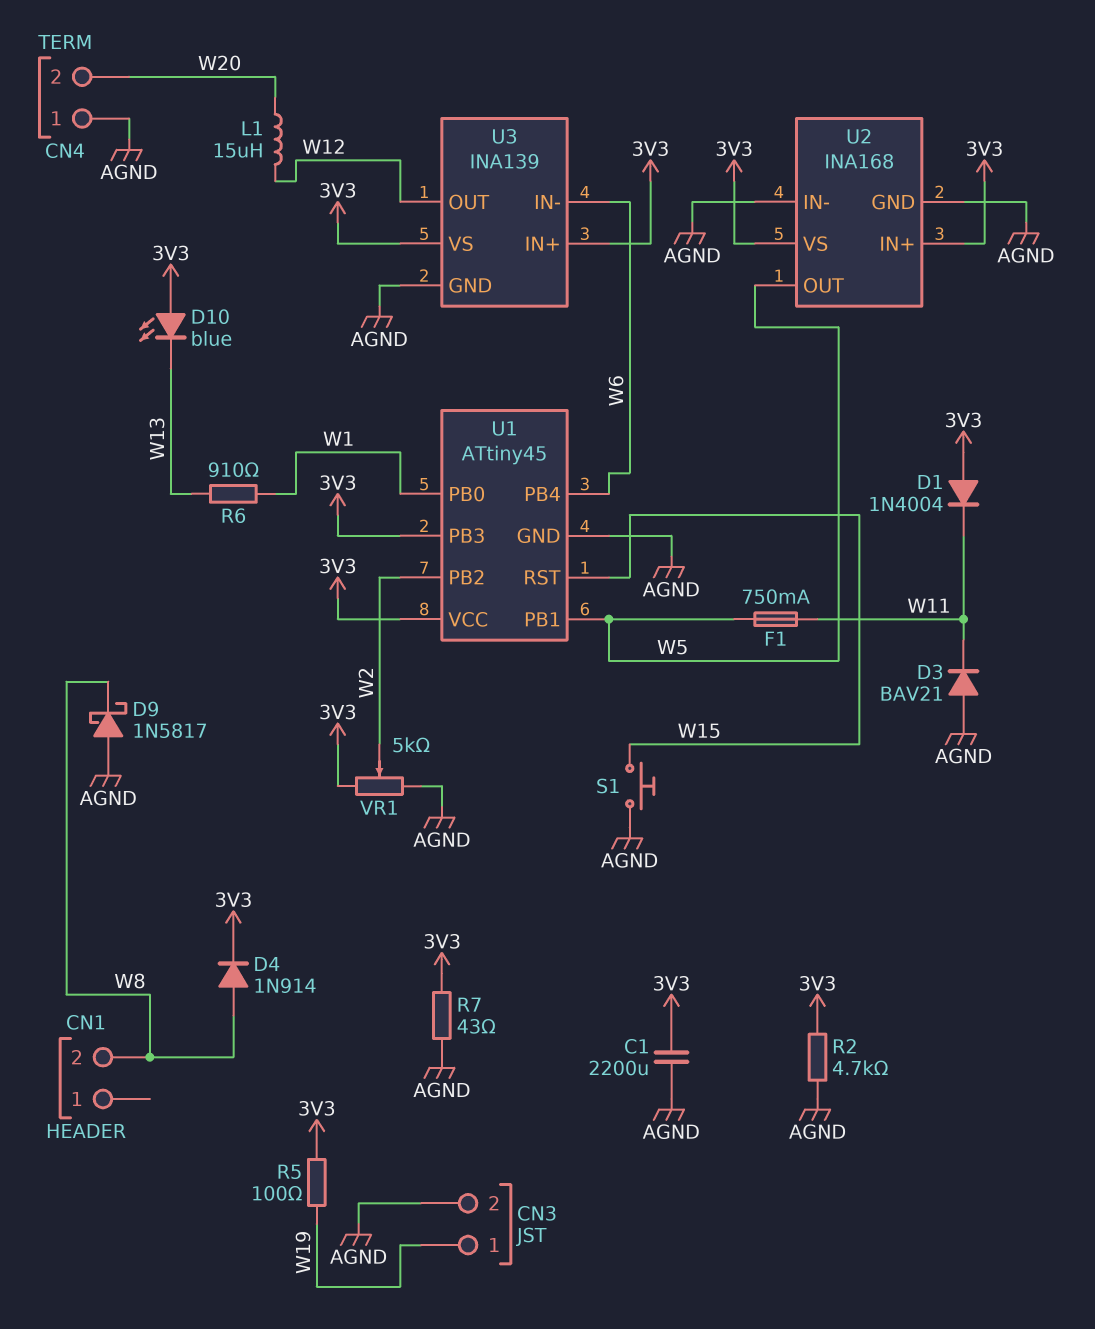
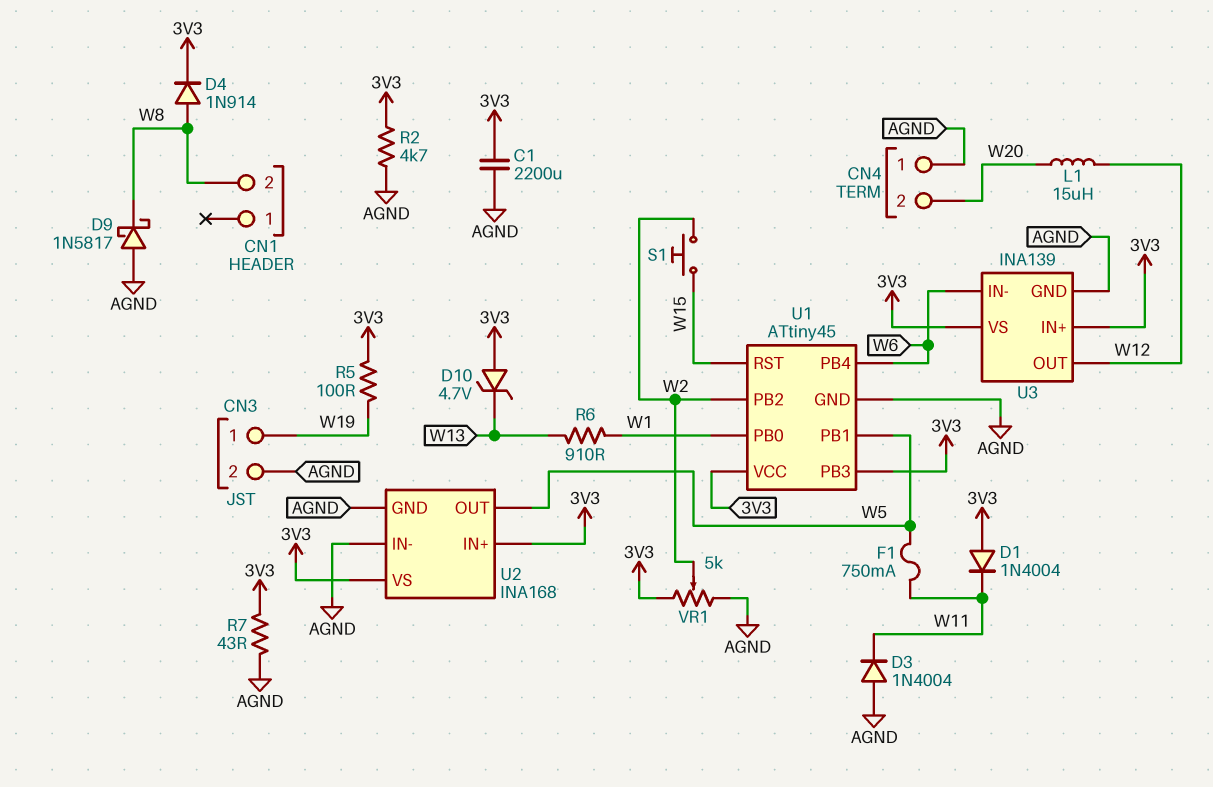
D3: diode BAV21 (A AGND, K W11) -> diode 1N4004 (A AGND, K W11)
D10: LED blue (A 3V3, K W13) -> zener 4.7V (A 3V3, K W13)
S1: button (AGND, W15) -> button (W2, W15)

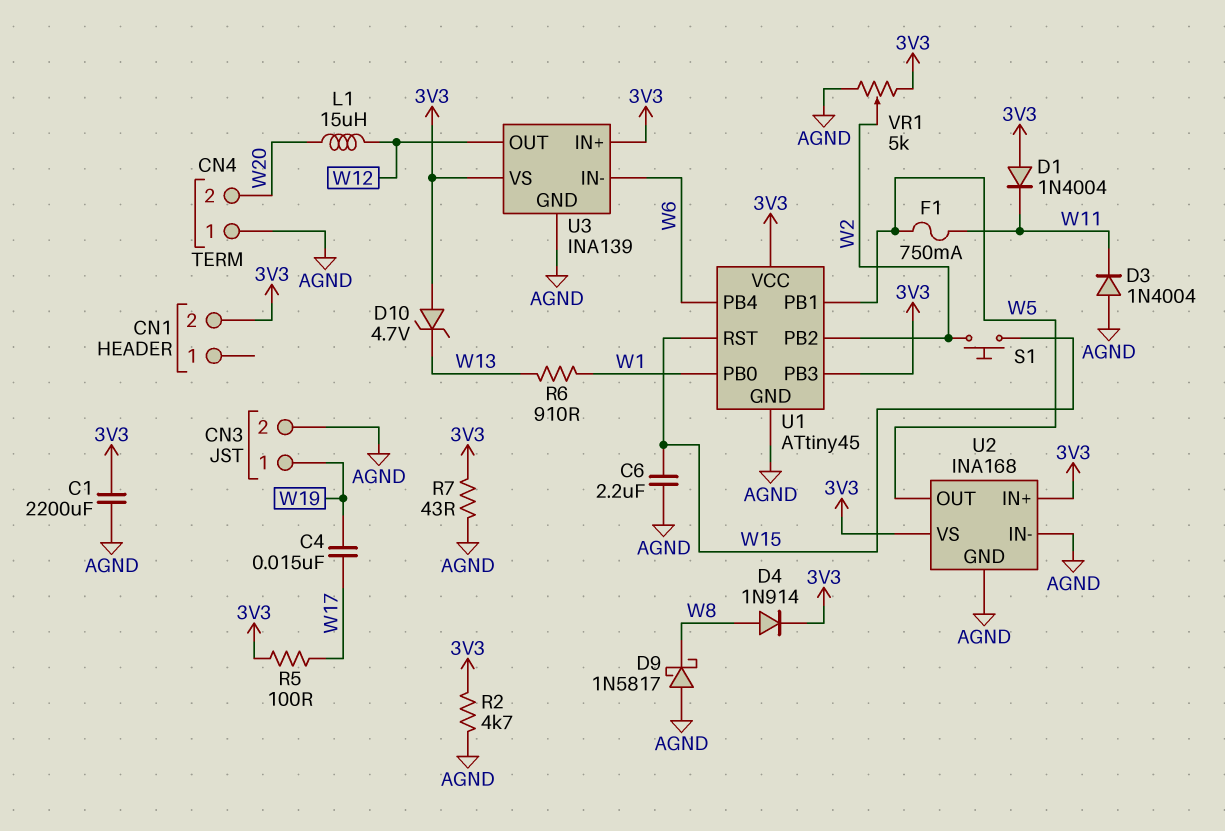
C4: none -> 15nF (W17, W19)
C6: none -> 2.2uF (AGND, W15)
CN1 pin 2: W8 -> 3V3
R5: 100 (3V3, W19) -> 100 (3V3, W17)

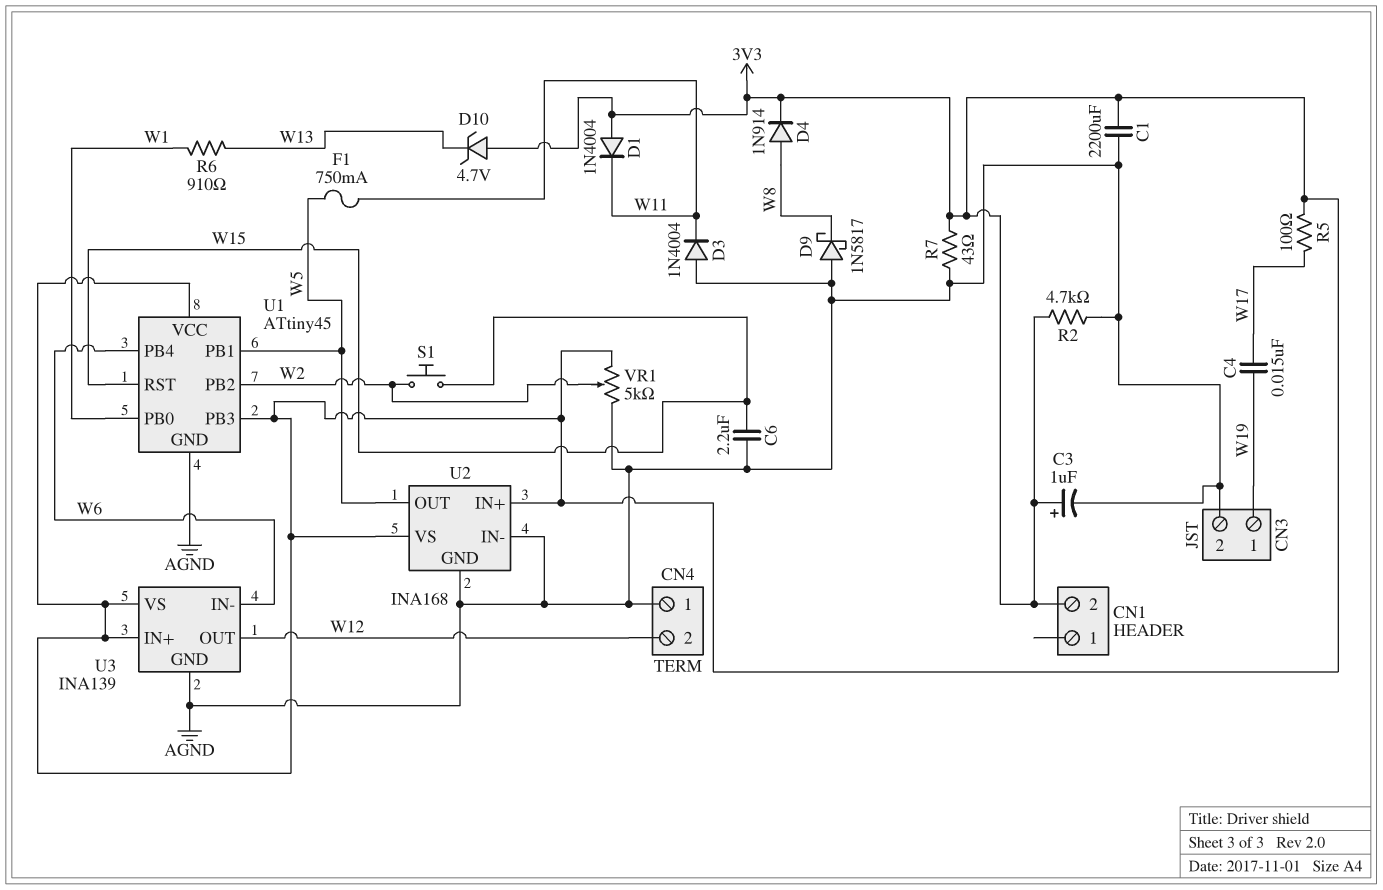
C3: none -> 1uF (plus 3V3, minus AGND)
CN4 pin 2: W20 -> W12
L1: 15uH (W12, W20) -> none

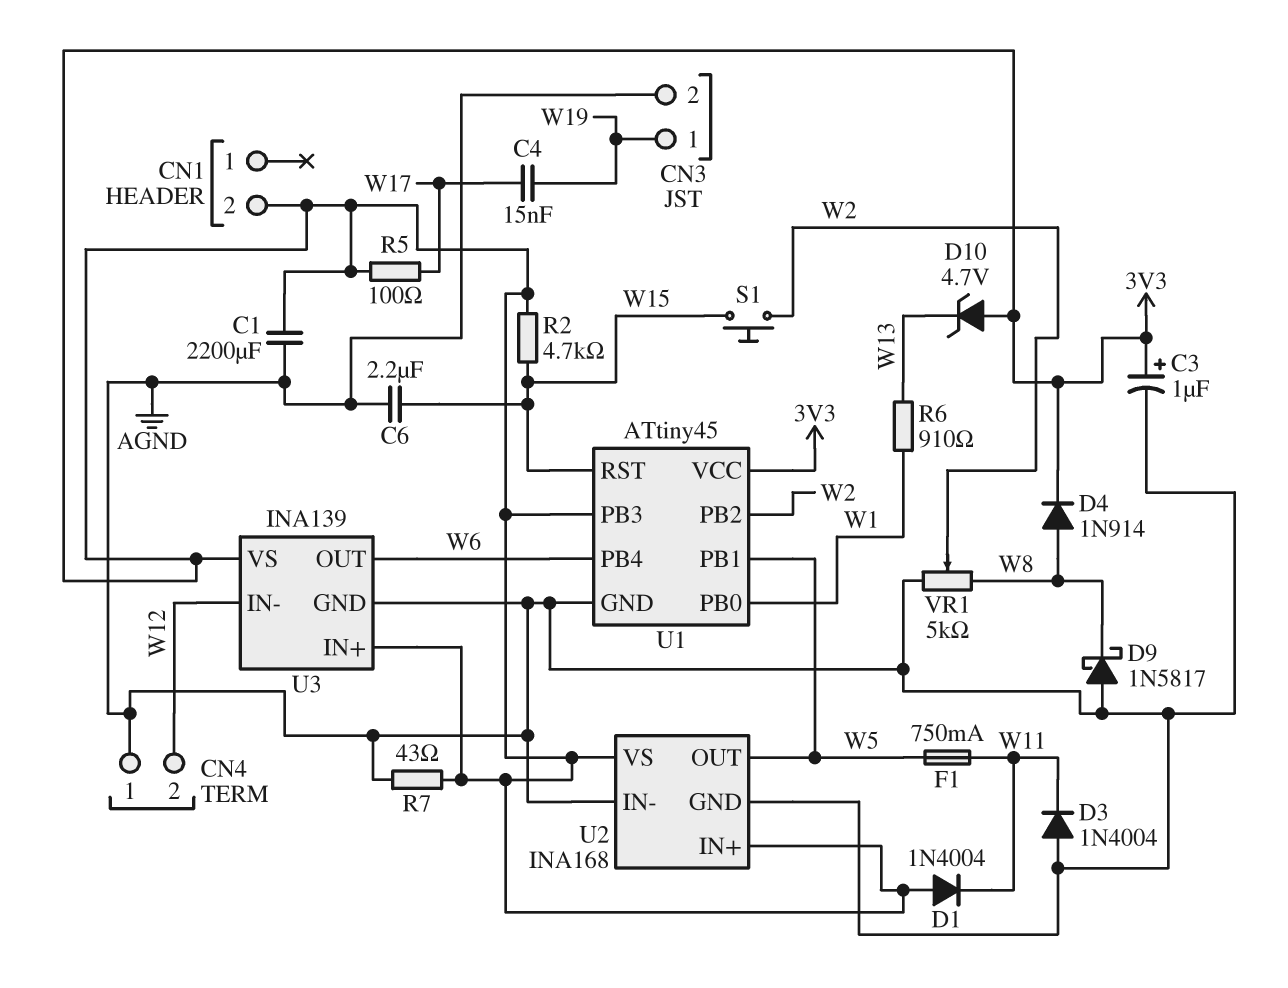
R2: 4.7k (3V3, AGND) -> 4.7k (3V3, W15)
U3 pin IN-: W6 -> W12
U3 pin OUT: W12 -> W6
VR1: 5k (3V3, AGND, wiper W2) -> 5k (AGND, W8, wiper W2)

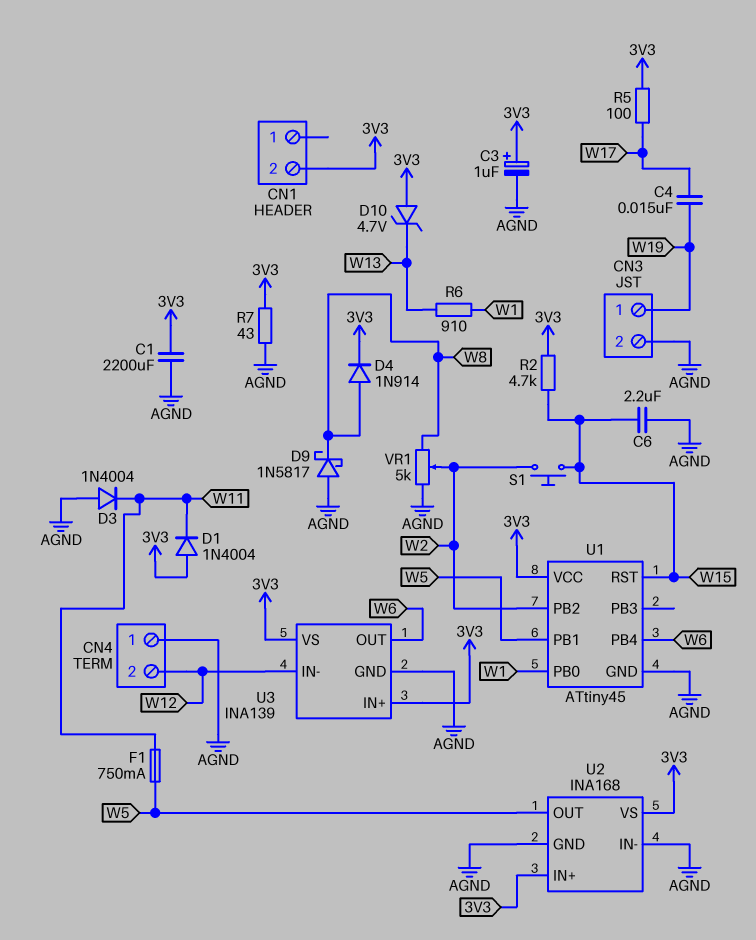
U1 pin PB3: 3V3 -> none

